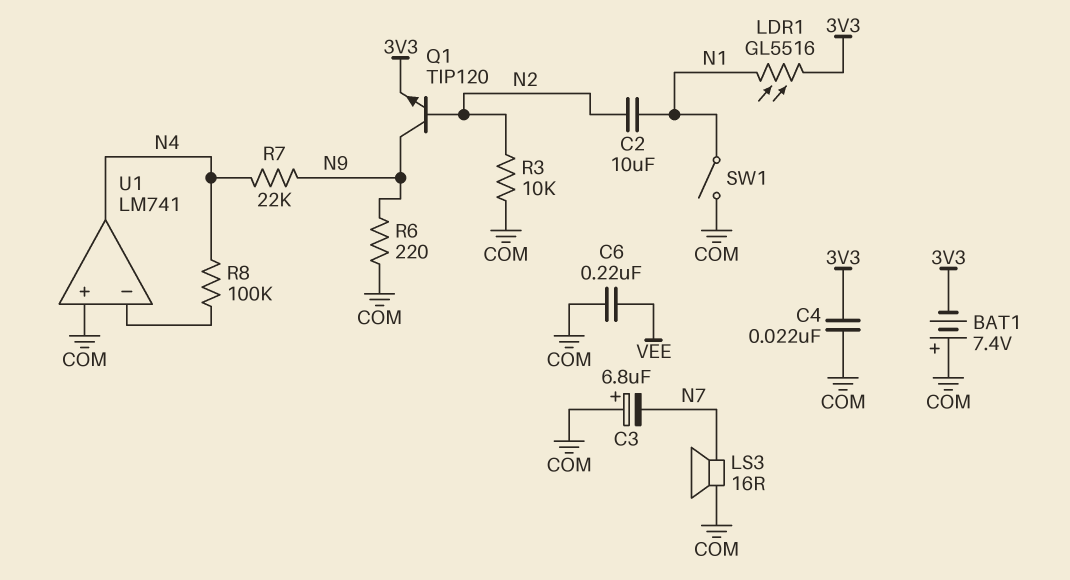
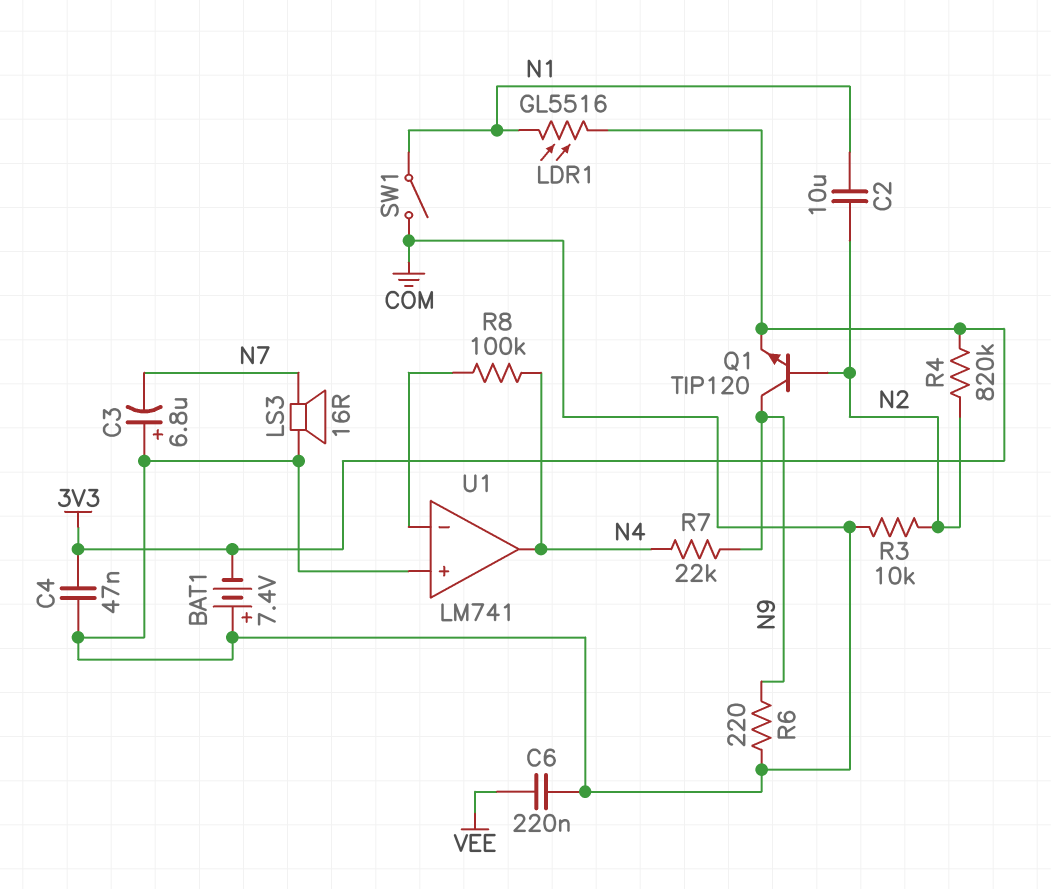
C4: 22nF (3V3, COM) -> 47nF (3V3, COM)
R4: none -> 820k (3V3, N2)

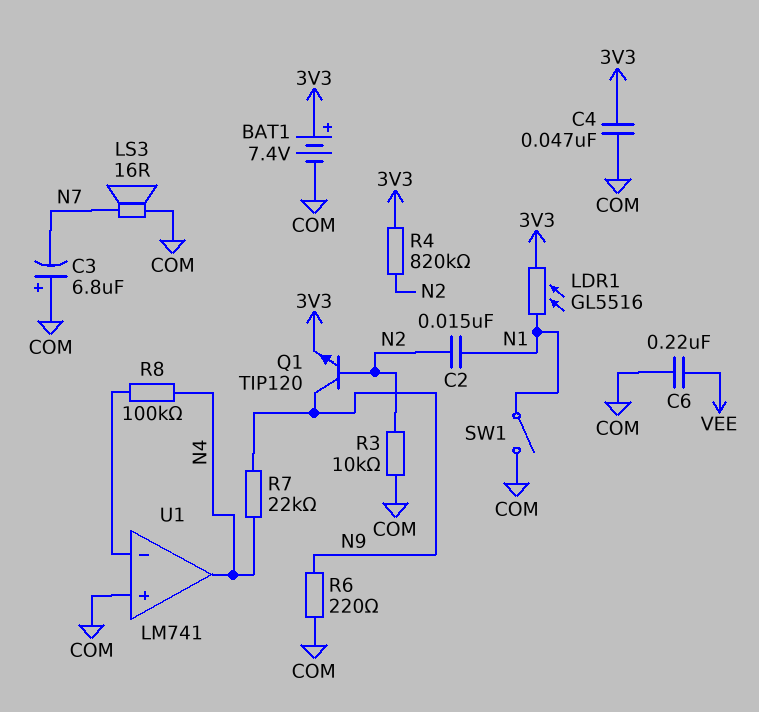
BAT1: 7.4V (plus COM, minus 3V3) -> 7.4V (plus 3V3, minus COM)
C2: 10uF (N1, N2) -> 15nF (N1, N2)

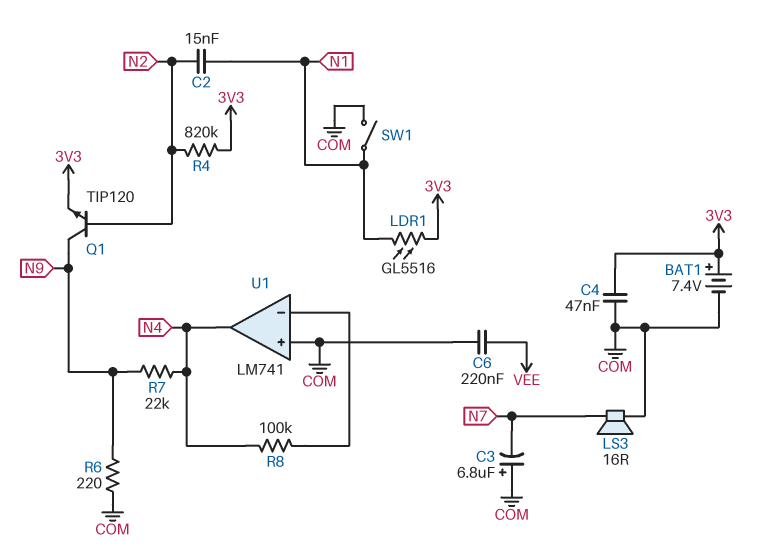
R3: 10k (COM, N2) -> none

